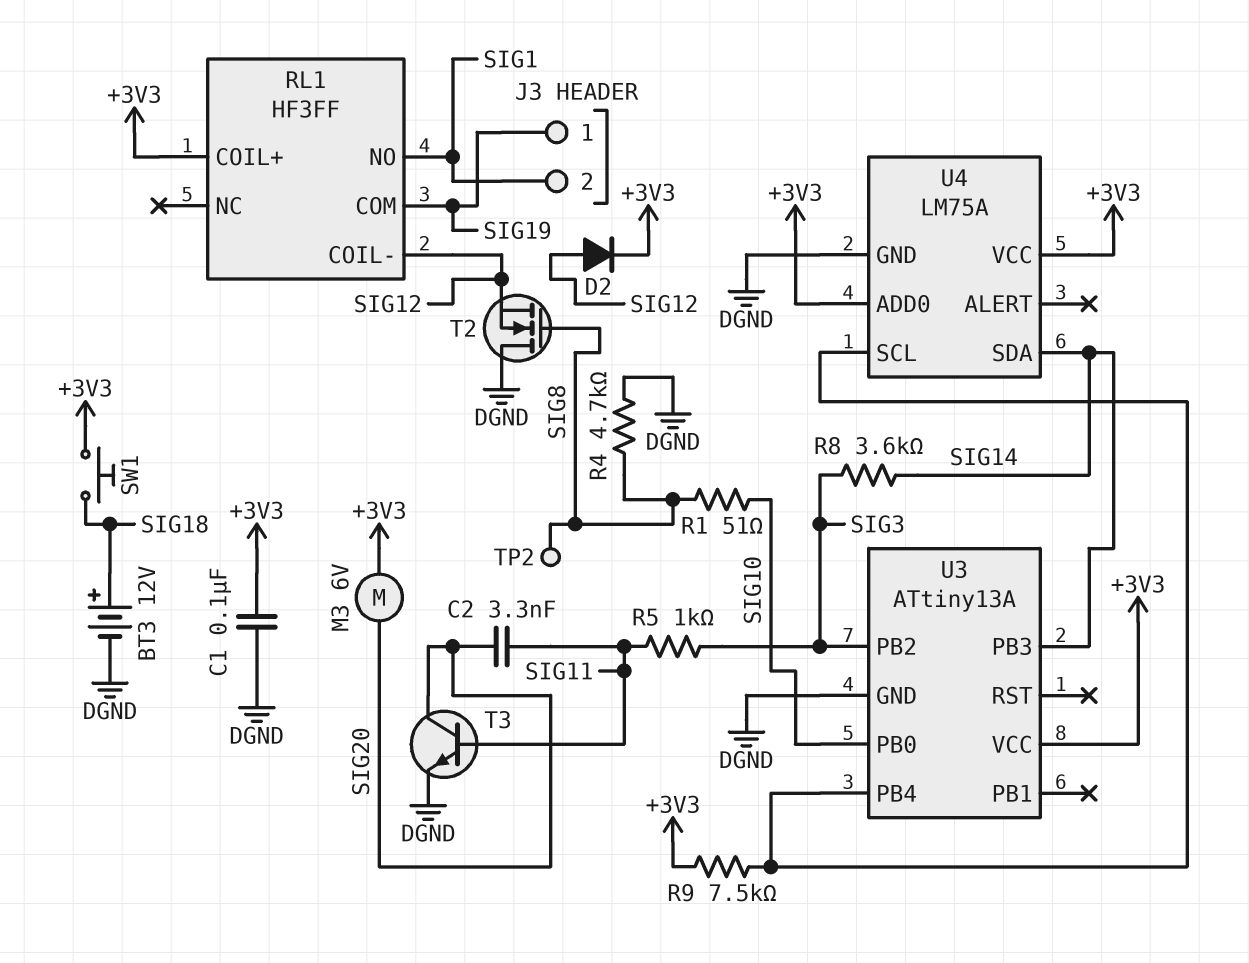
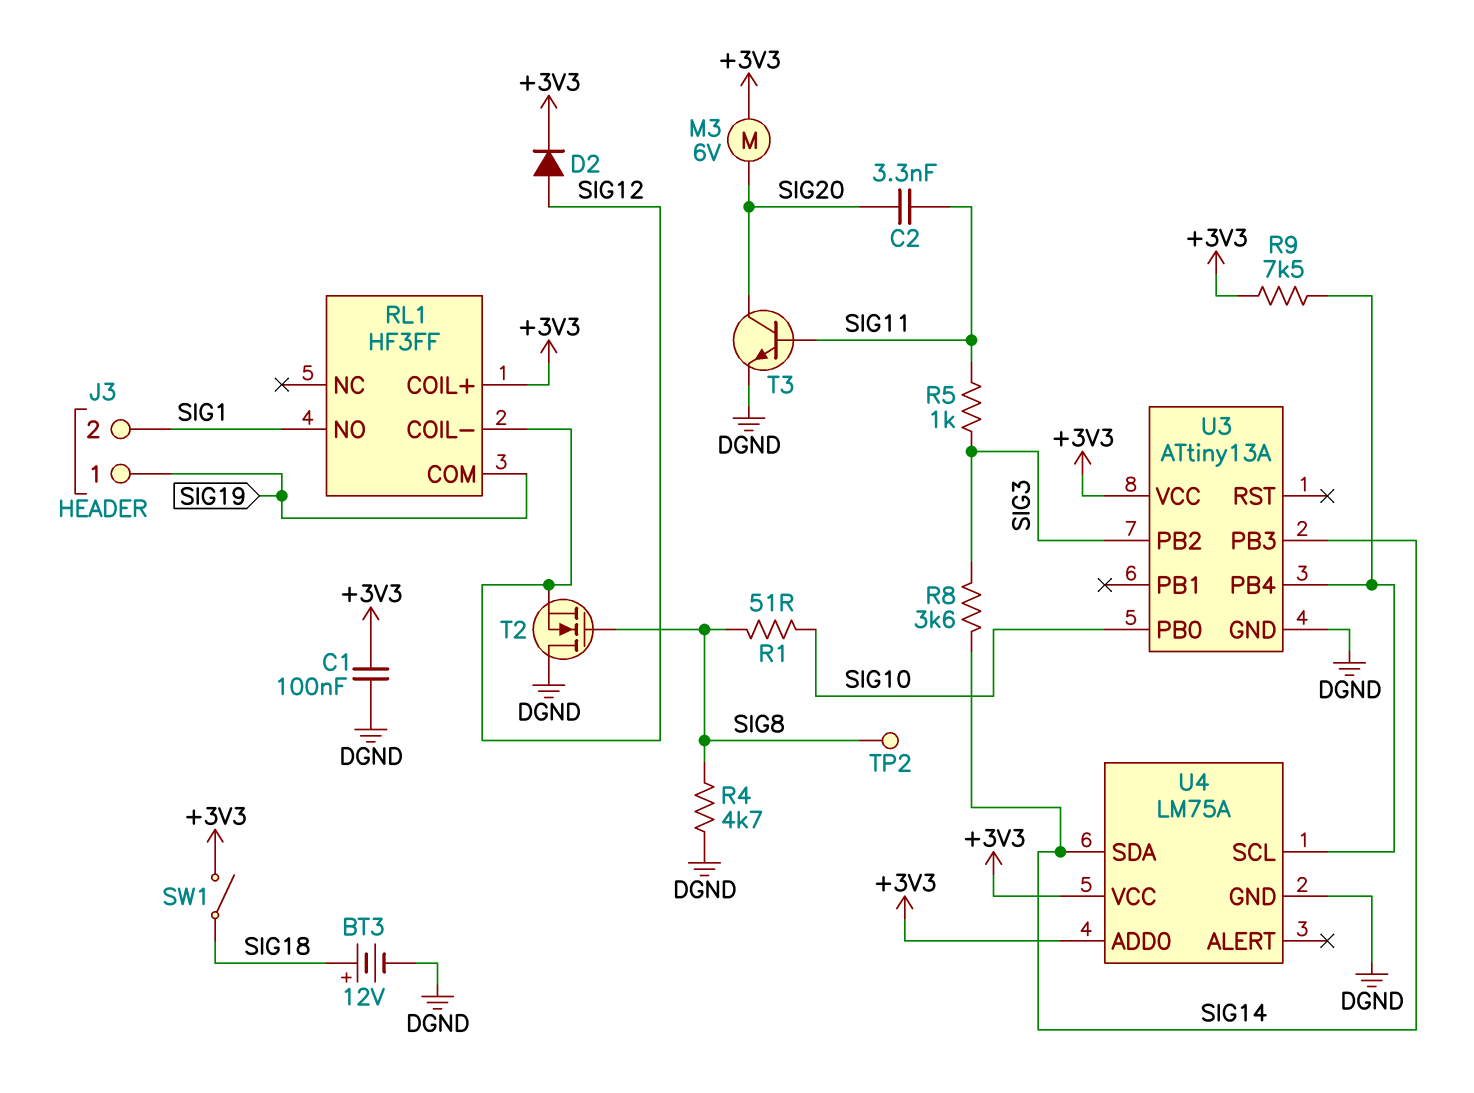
SW1: button (+3V3, SIG18) -> switch (+3V3, SIG18)

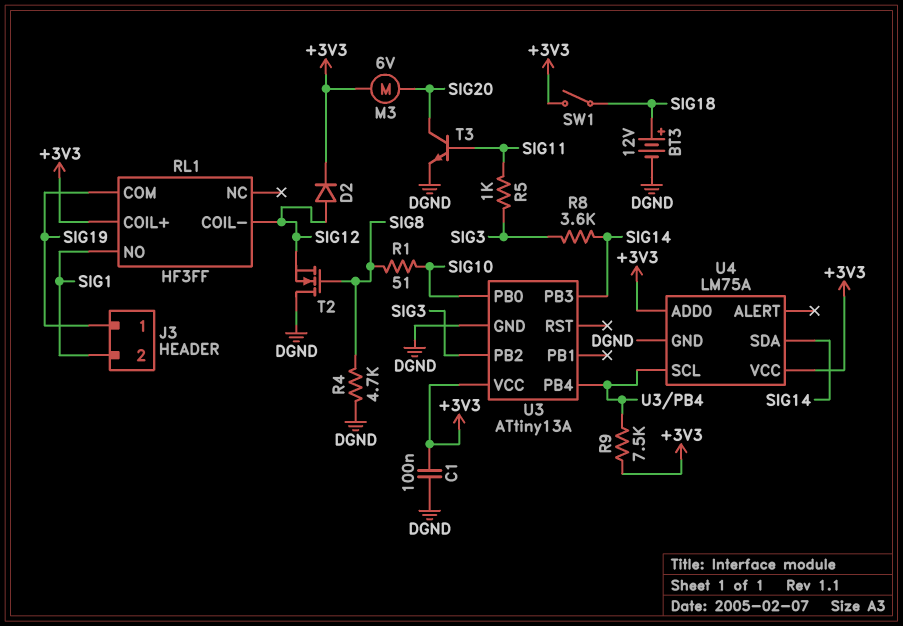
C2: 3.3nF (SIG11, SIG20) -> none
TP2: test point (SIG8) -> none

